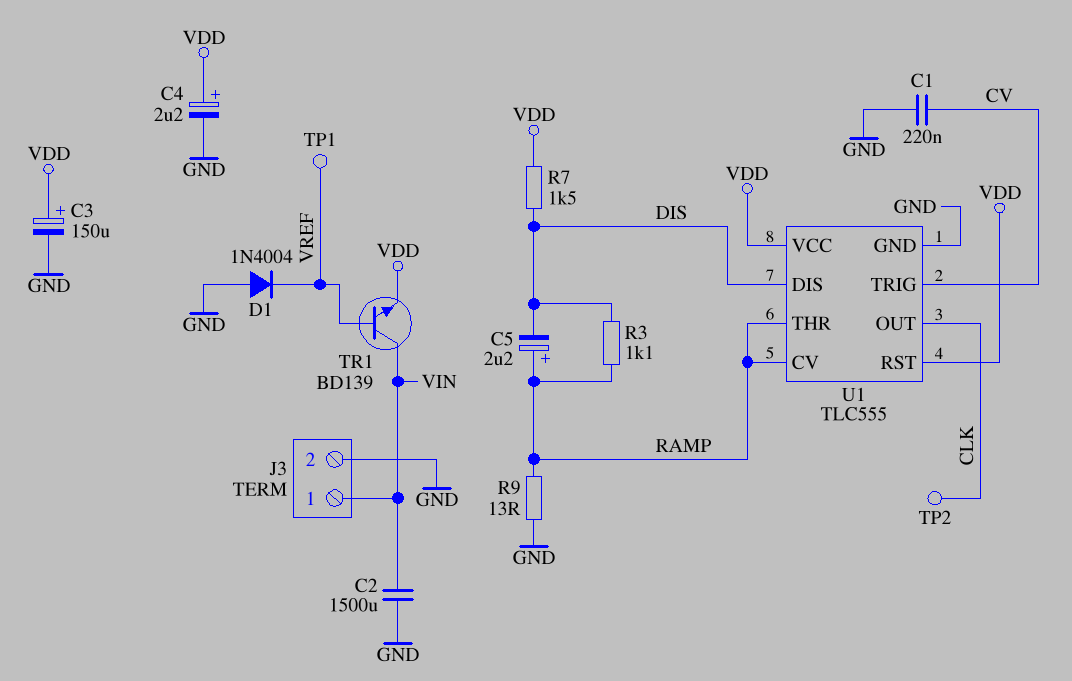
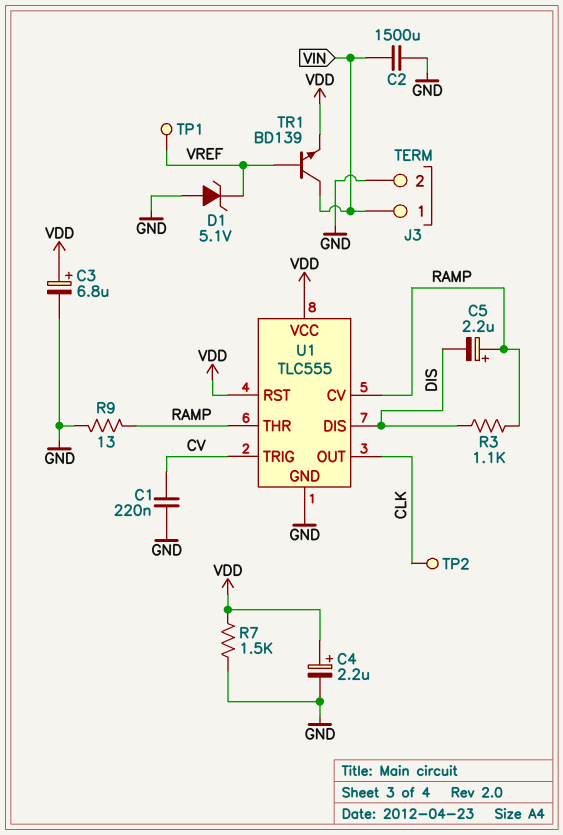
C3: 150uF (plus VDD, minus GND) -> 6.8uF (plus VDD, minus GND)
D1: diode 1N4004 (A GND, K VREF) -> zener 5.1V (A GND, K VREF)
R7: 1.5k (DIS, VDD) -> 1.5k (GND, VDD)

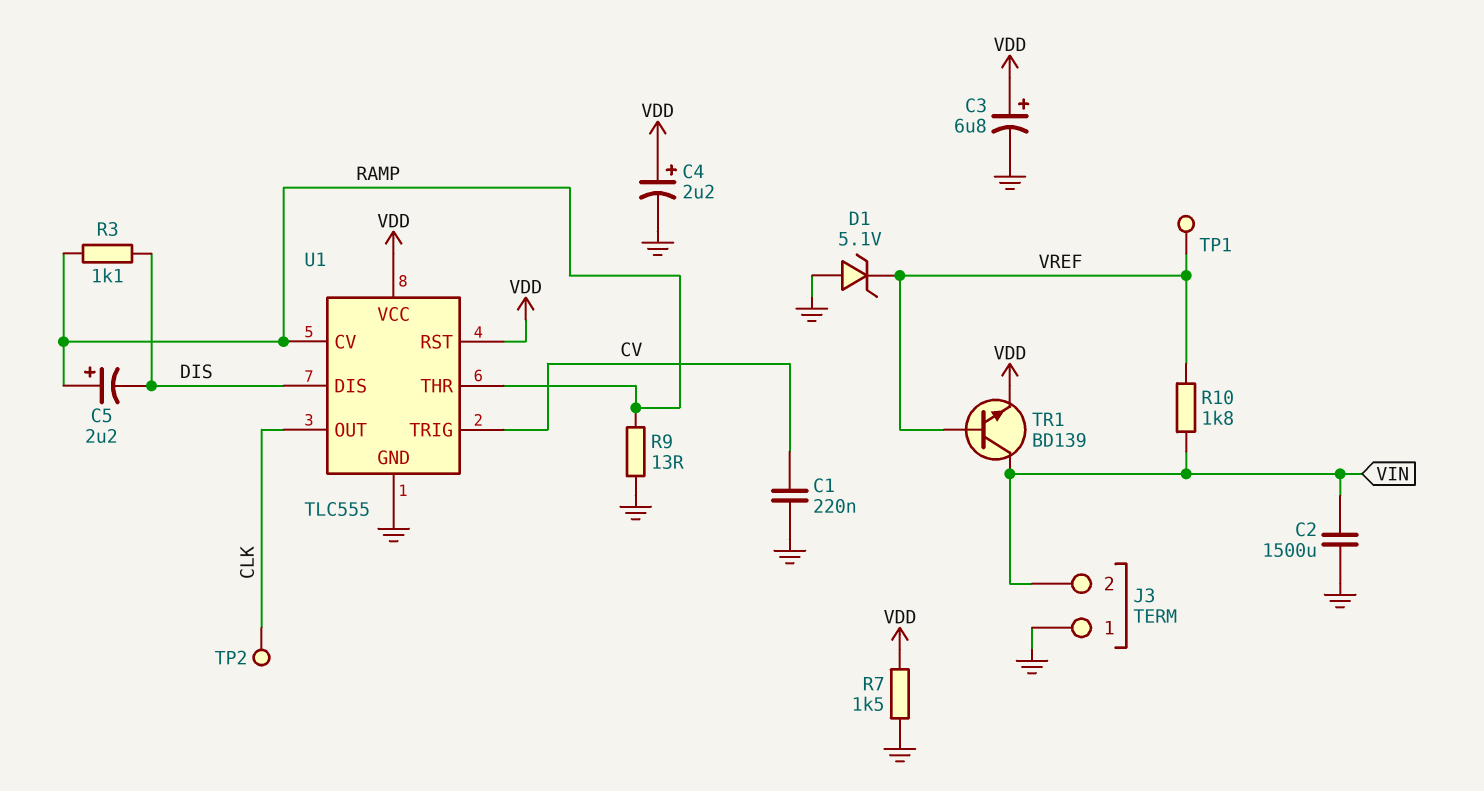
J3 pin 1: VIN -> GND
J3 pin 2: GND -> VIN
R10: none -> 1.8k (VIN, VREF)

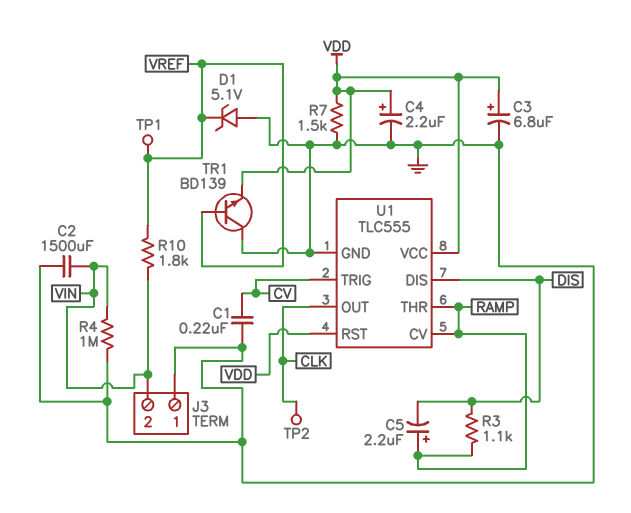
R4: none -> 1M (GND, VIN)
R9: 13 (GND, RAMP) -> none
TR1: NPN BD139 (B VREF, C VIN, E VDD) -> NPN BD139 (B VREF, C GND, E VDD)

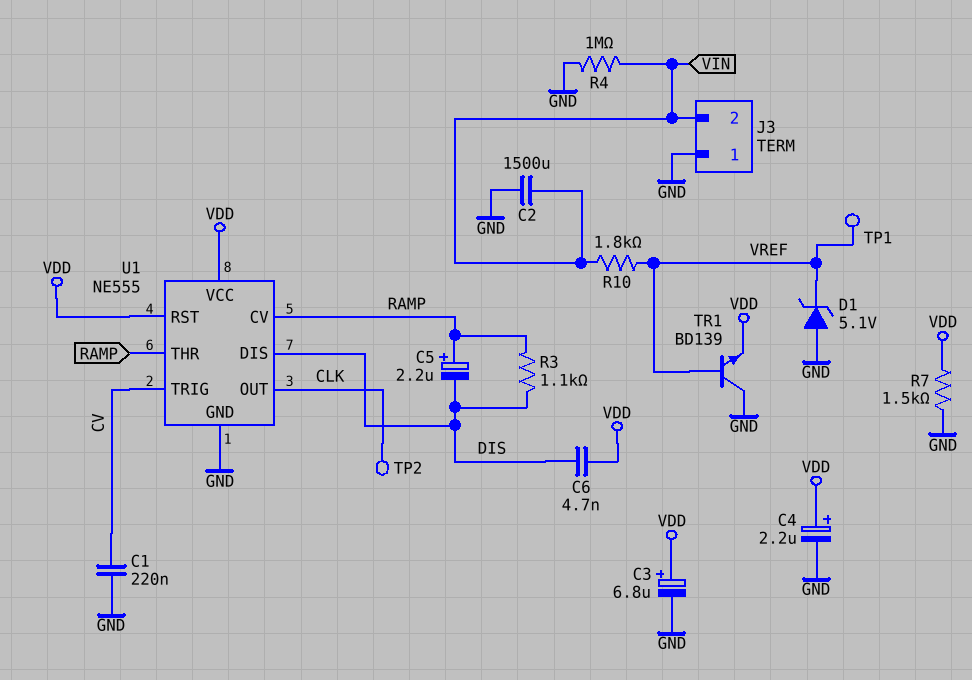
C6: none -> 4.7nF (DIS, VDD)
U1: TLC555 -> NE555

